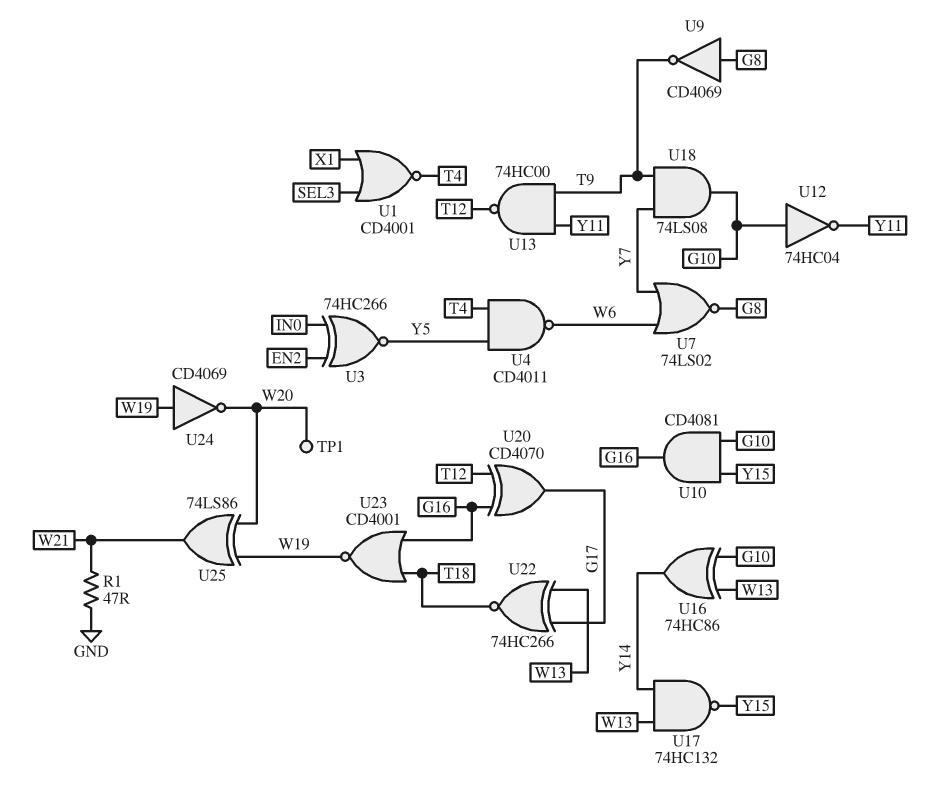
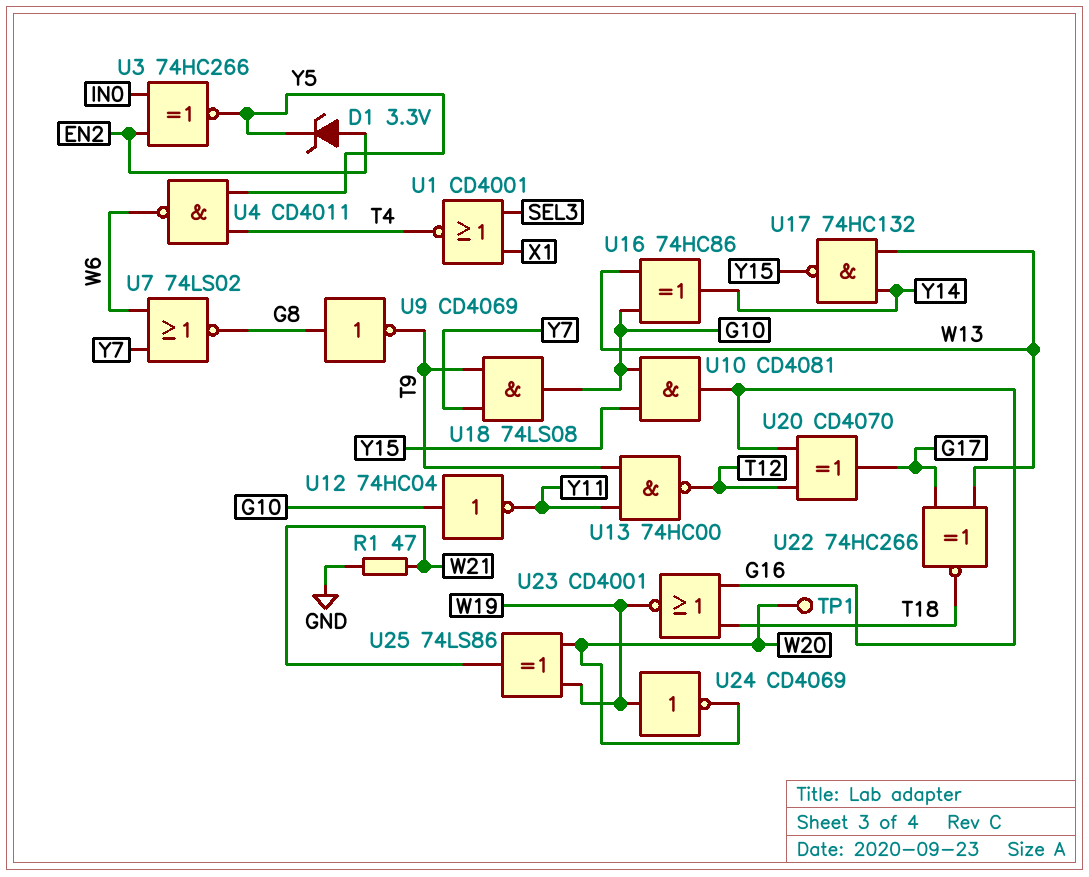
D1: none -> zener 3.3V (A EN2, K Y5)

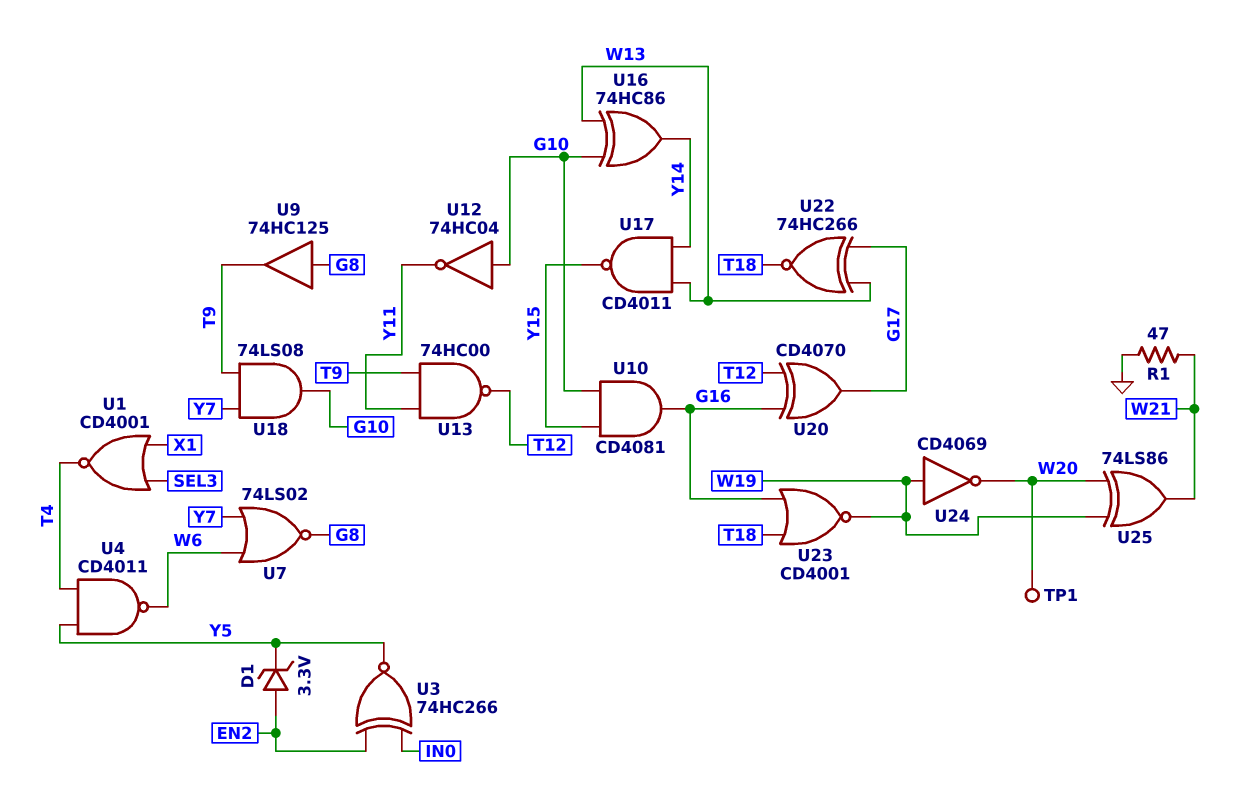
U9: NOT CD4069 (in G8, out T9) -> buffer 74HC125 (in G8, out T9)
U17: NAND 74HC132 (in W13, in Y14, out Y15) -> NAND CD4011 (in W13, in Y14, out Y15)

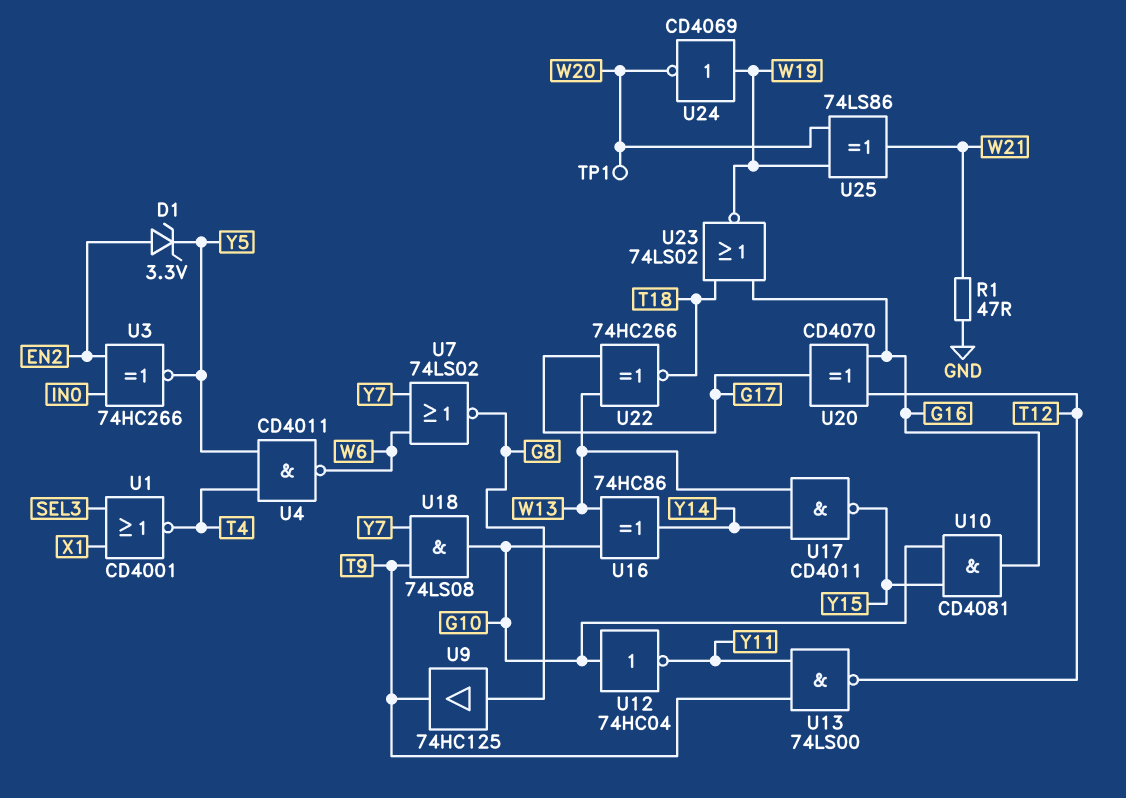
U13: NAND 74HC00 (in T9, in Y11, out T12) -> NAND 74LS00 (in T9, in Y11, out T12)
U23: NOR CD4001 (in G16, in T18, out W19) -> NOR 74LS02 (in G16, in T18, out W19)

